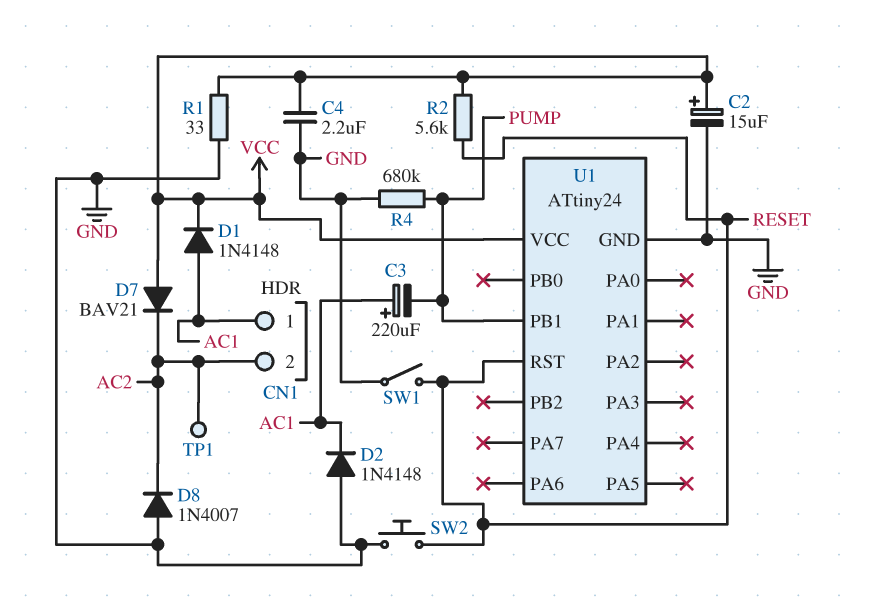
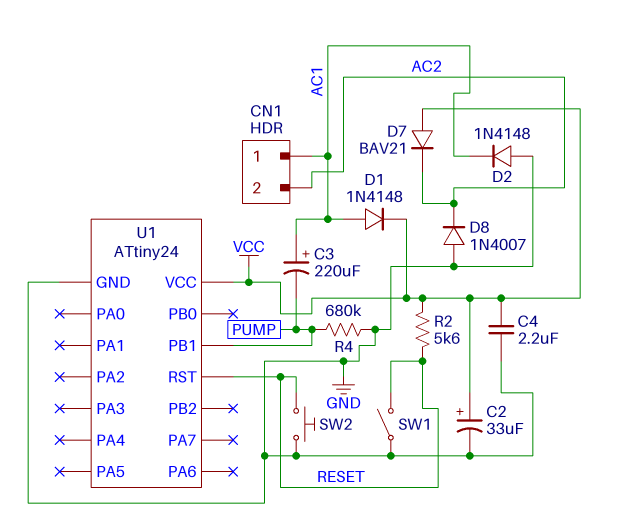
C2: 15uF (plus VCC, minus GND) -> 33uF (plus VCC, minus GND)
R1: 33 (GND, VCC) -> none
TP1: test point (AC2) -> none

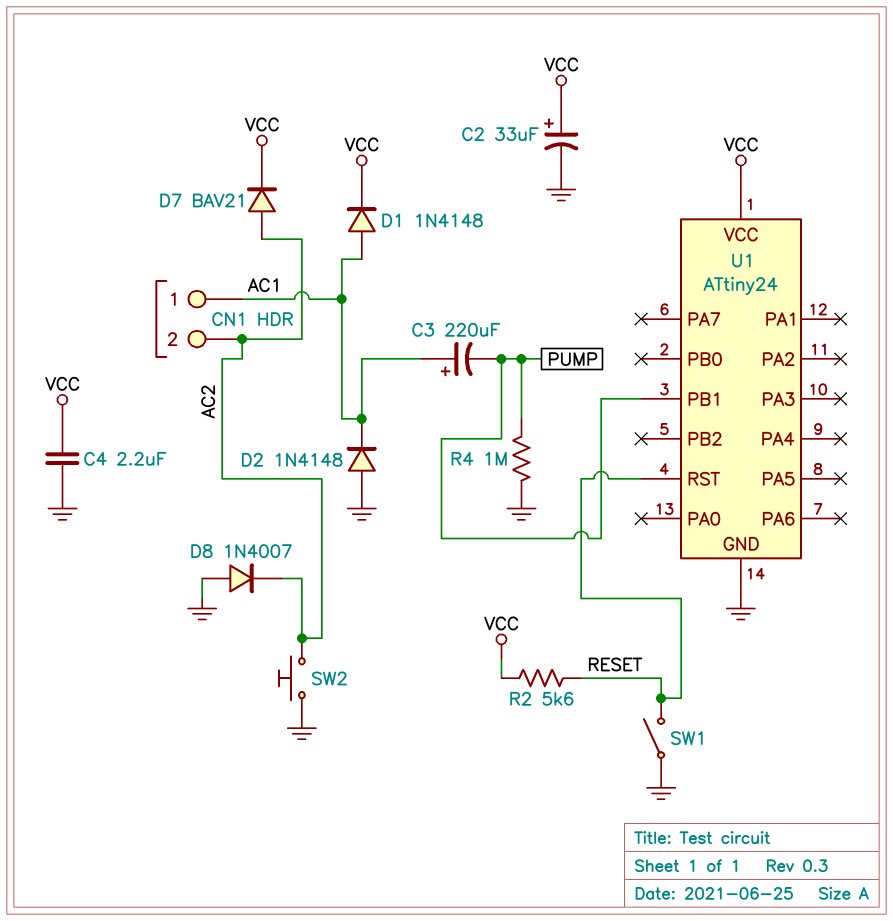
D7: diode BAV21 (A VCC, K AC2) -> diode BAV21 (A AC2, K VCC)
R4: 680k (GND, PUMP) -> 1M (GND, PUMP)
SW2: button (GND, RESET) -> button (AC2, GND)

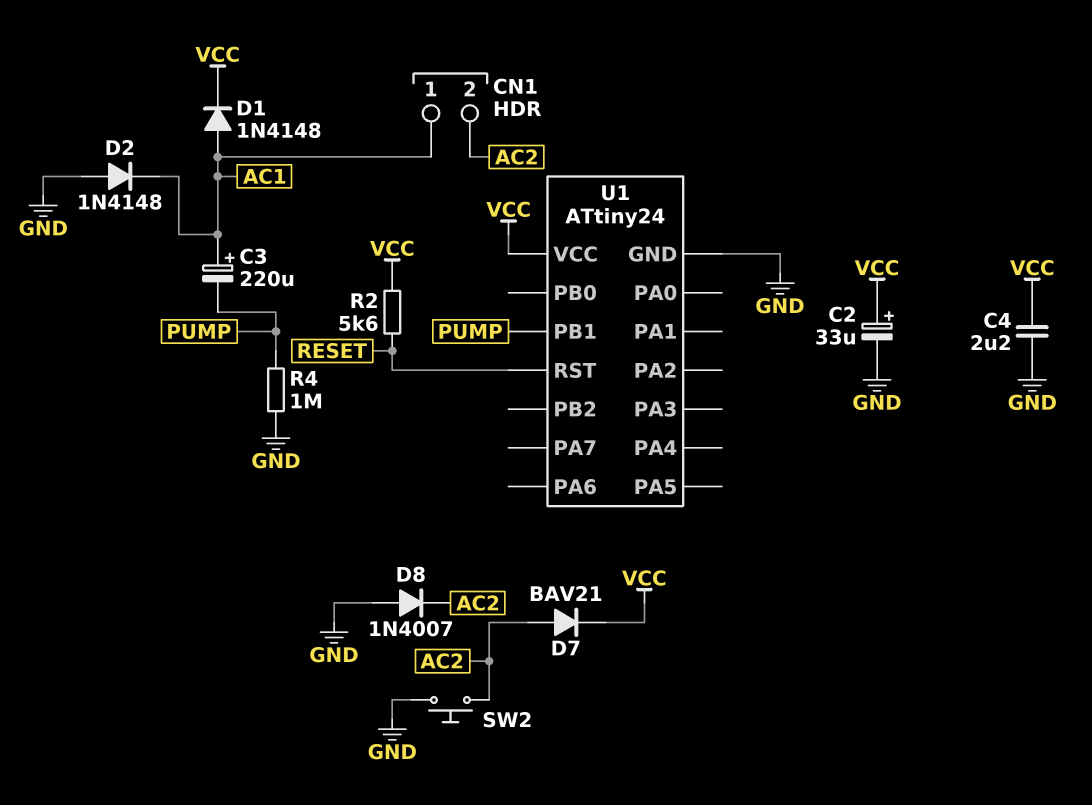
SW1: switch (GND, RESET) -> none

